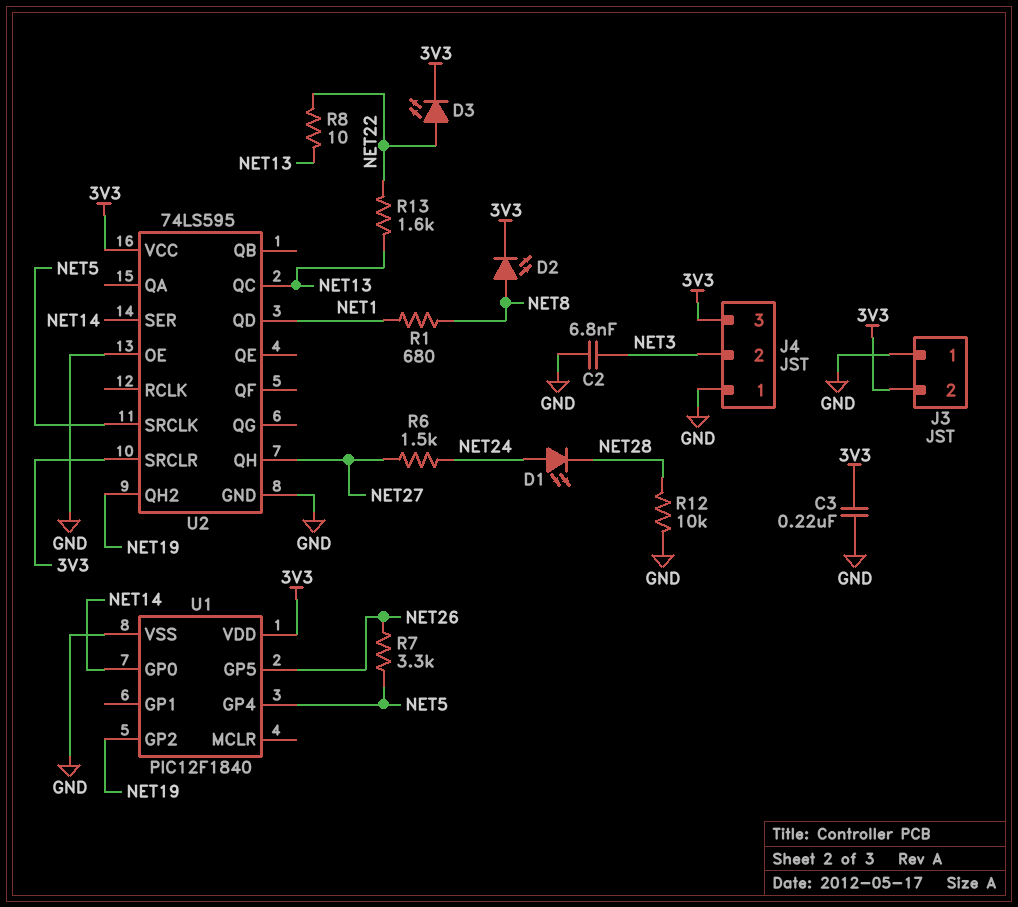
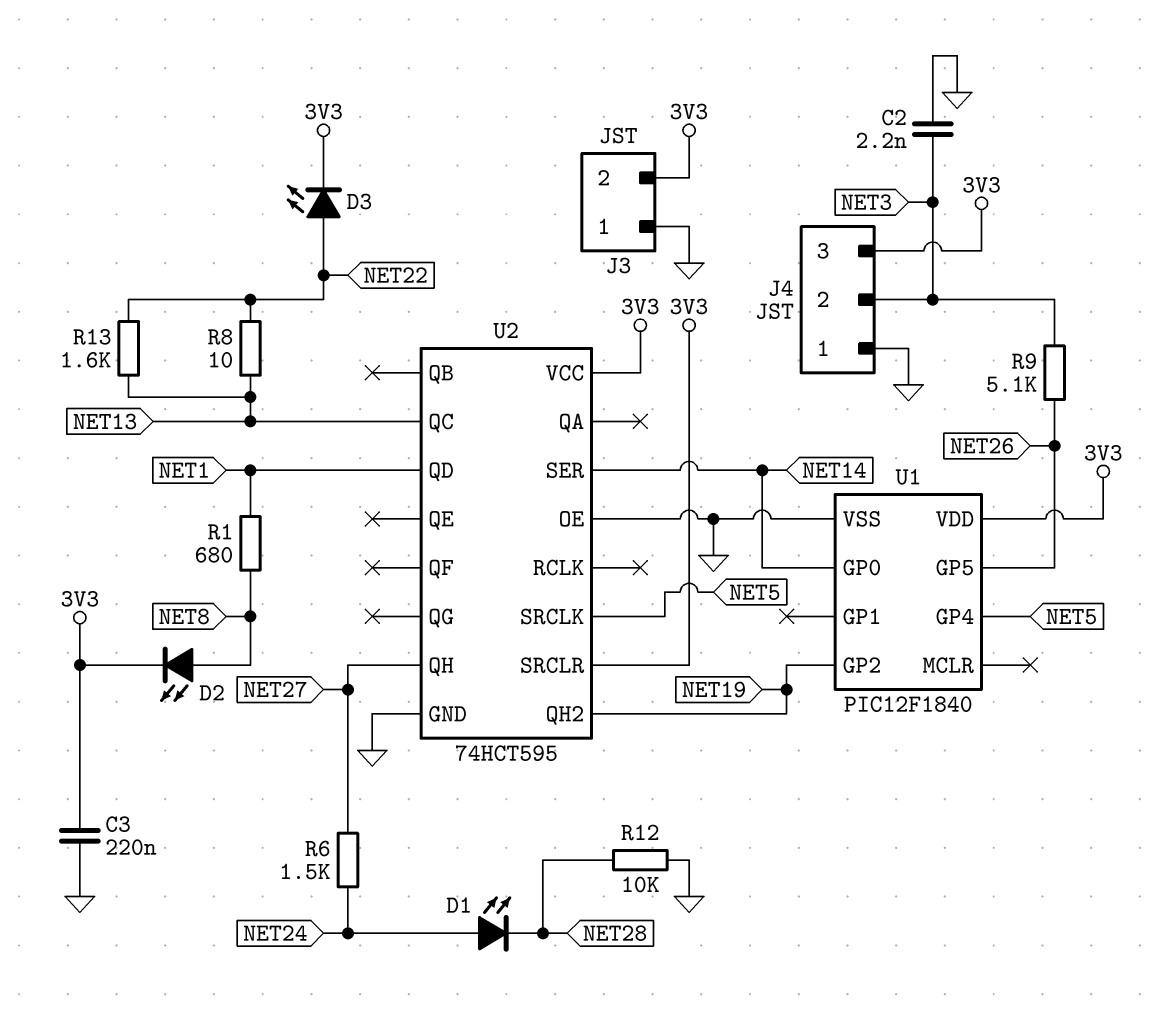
C2: 6.8nF (GND, NET3) -> 2.2nF (GND, NET3)
R7: 3.3k (NET5, NET26) -> none
R9: none -> 5.1k (NET3, NET26)
U2: 74LS595 -> 74HCT595

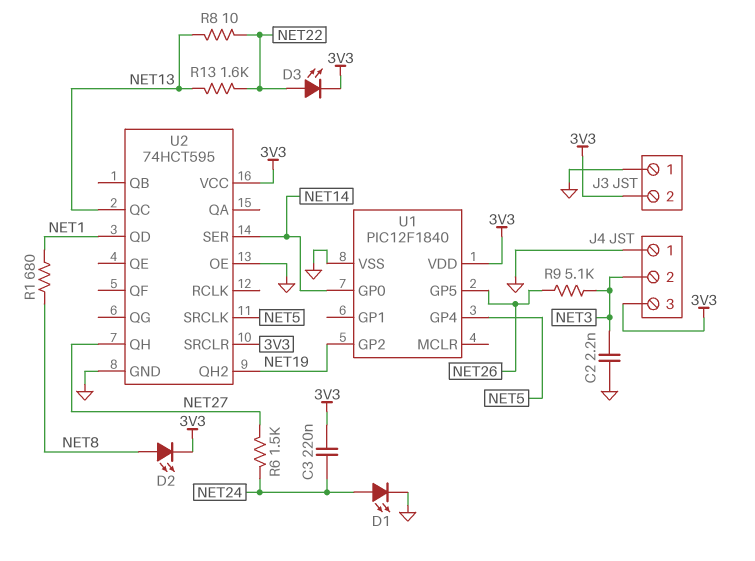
C3: 220nF (3V3, GND) -> 220nF (3V3, NET24)
D1: LED (A NET24, K NET28) -> LED (A NET24, K GND)
R12: 10k (GND, NET28) -> none

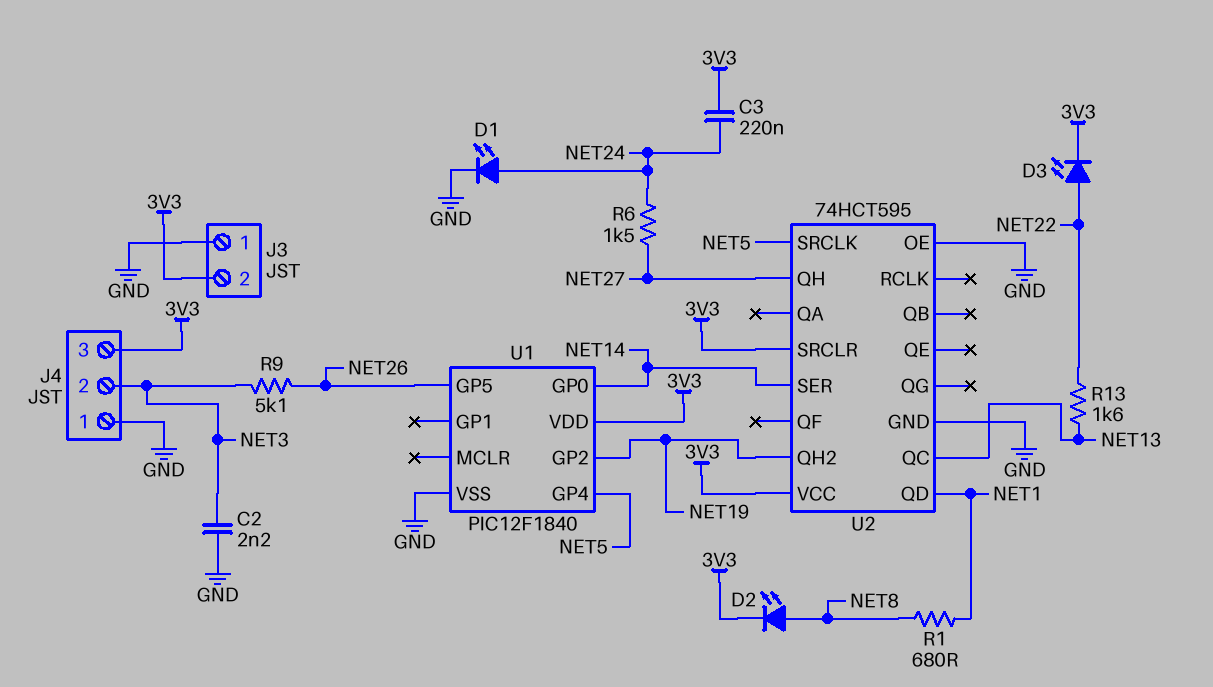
R8: 10 (NET13, NET22) -> none

